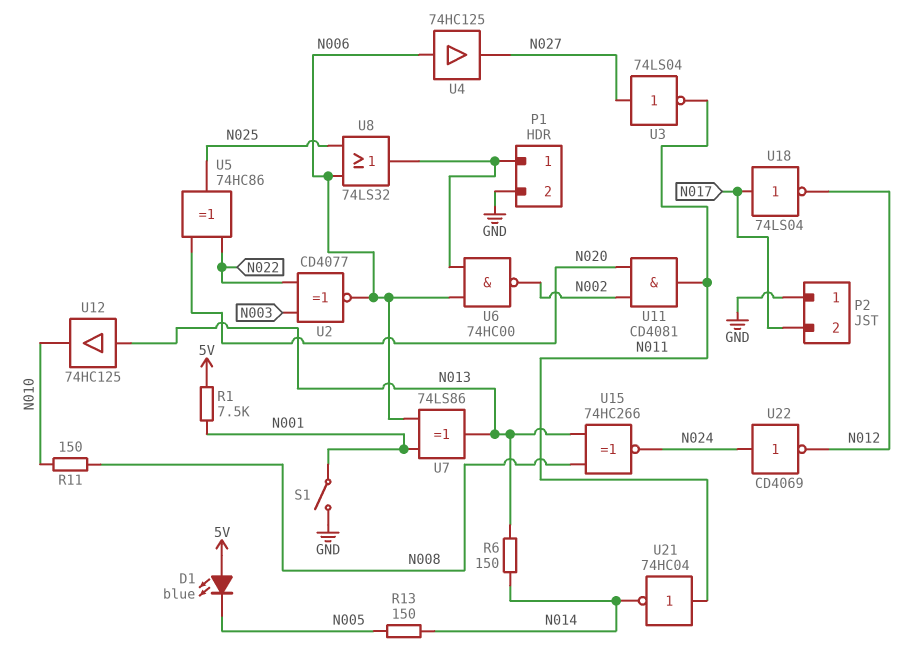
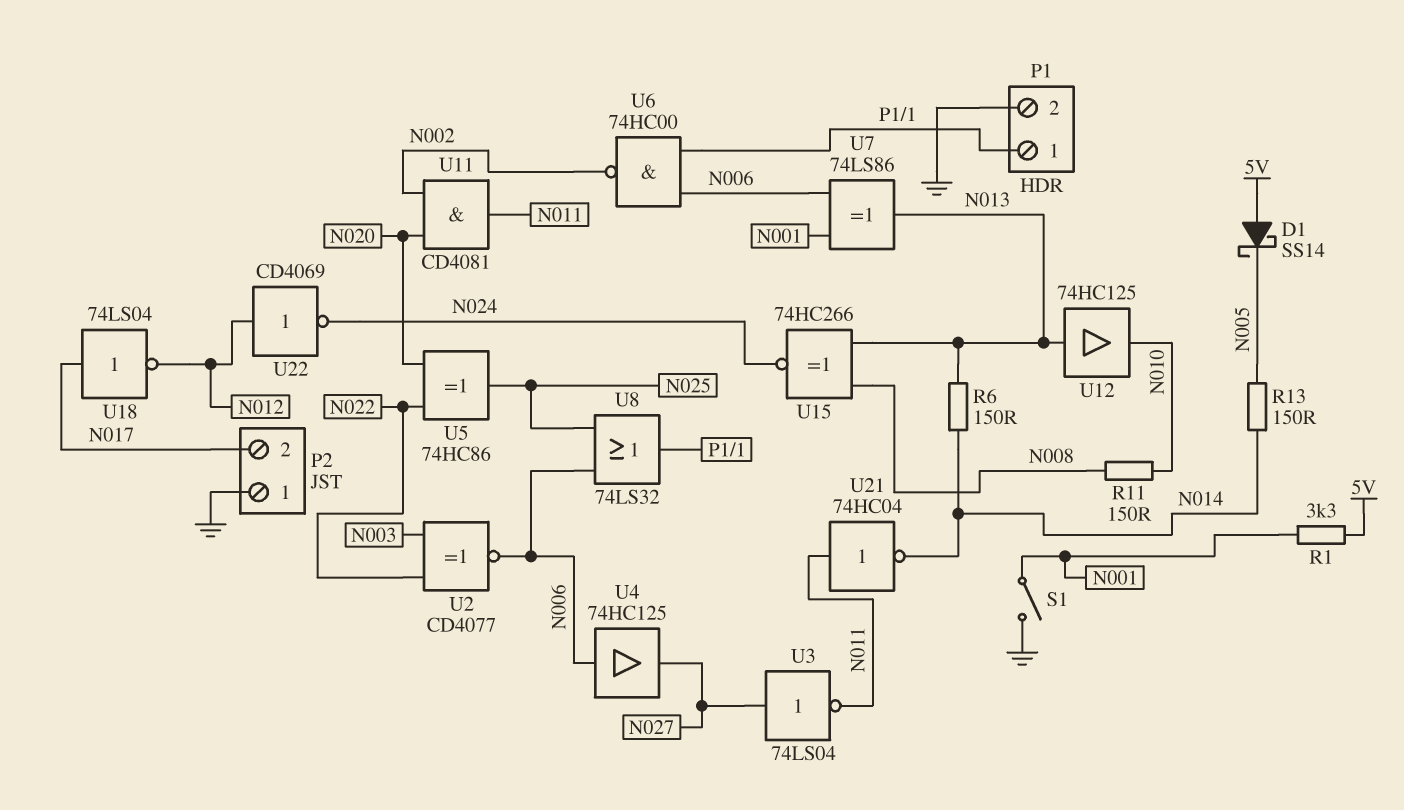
D1: LED blue (A 5V, K N005) -> schottky SS14 (A 5V, K N005)
R1: 7.5k (5V, N001) -> 3.3k (5V, N001)
U22: NOT CD4069 (in N024, out N012) -> NOT CD4069 (in N012, out N024)

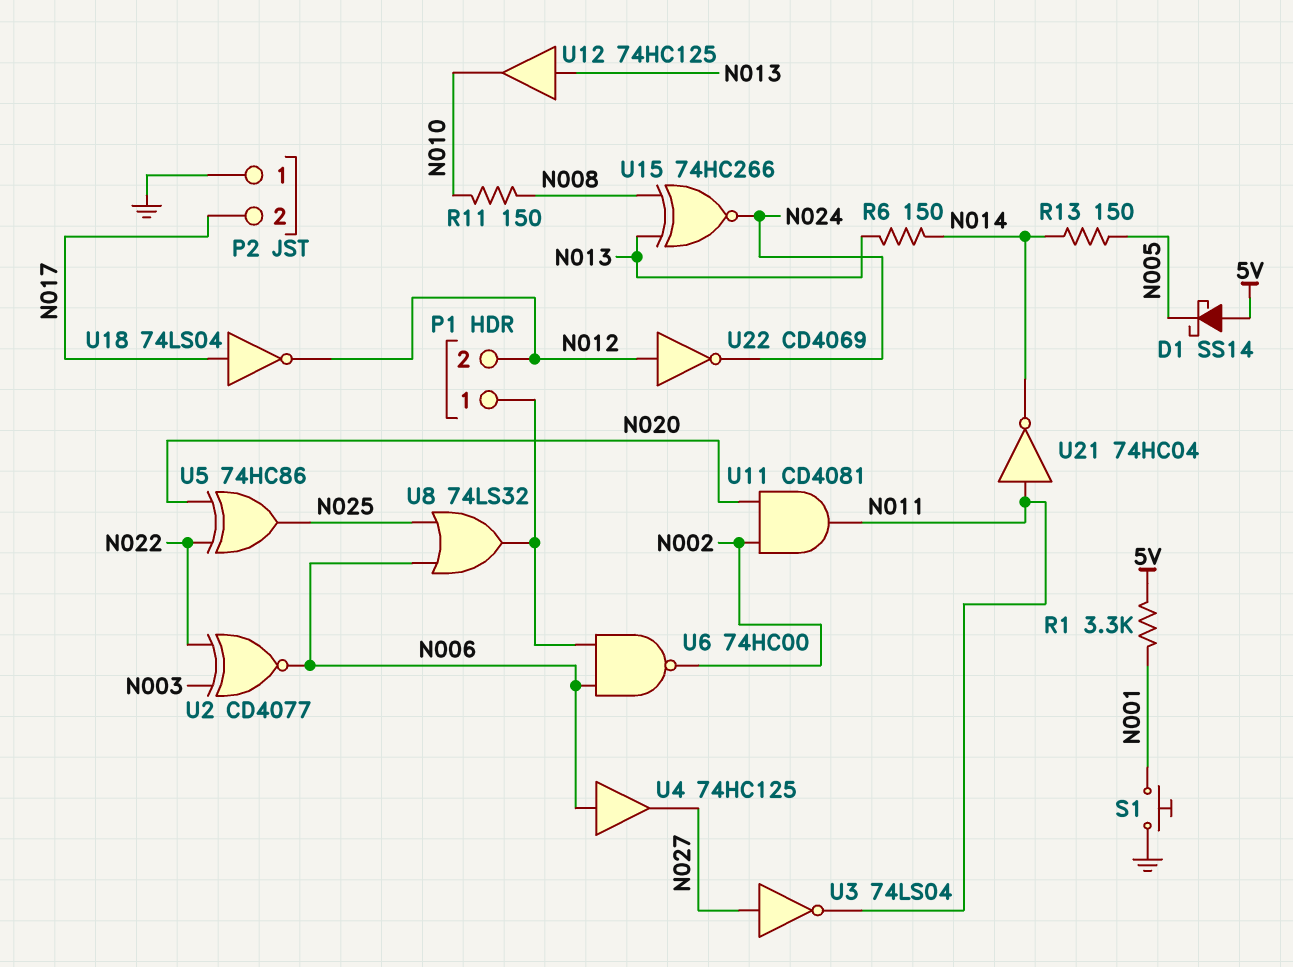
P1 pin 2: GND -> N012
S1: switch (GND, N001) -> button (GND, N001)
U7: XOR 74LS86 (in N001, in N006, out N013) -> none

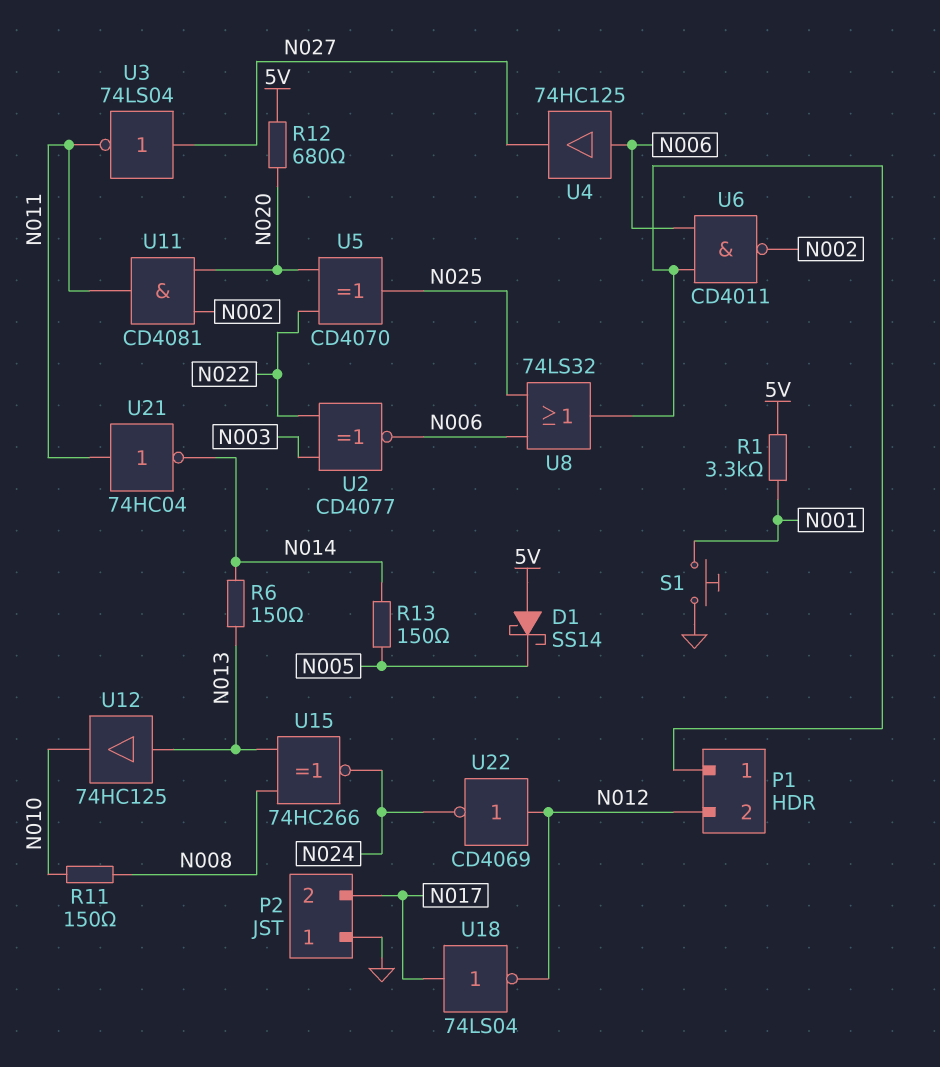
R12: none -> 680 (5V, N020)
U5: XOR 74HC86 (in N020, in N022, out N025) -> XOR CD4070 (in N020, in N022, out N025)
U6: NAND 74HC00 (in N006, in P1/1, out N002) -> NAND CD4011 (in N006, in P1/1, out N002)

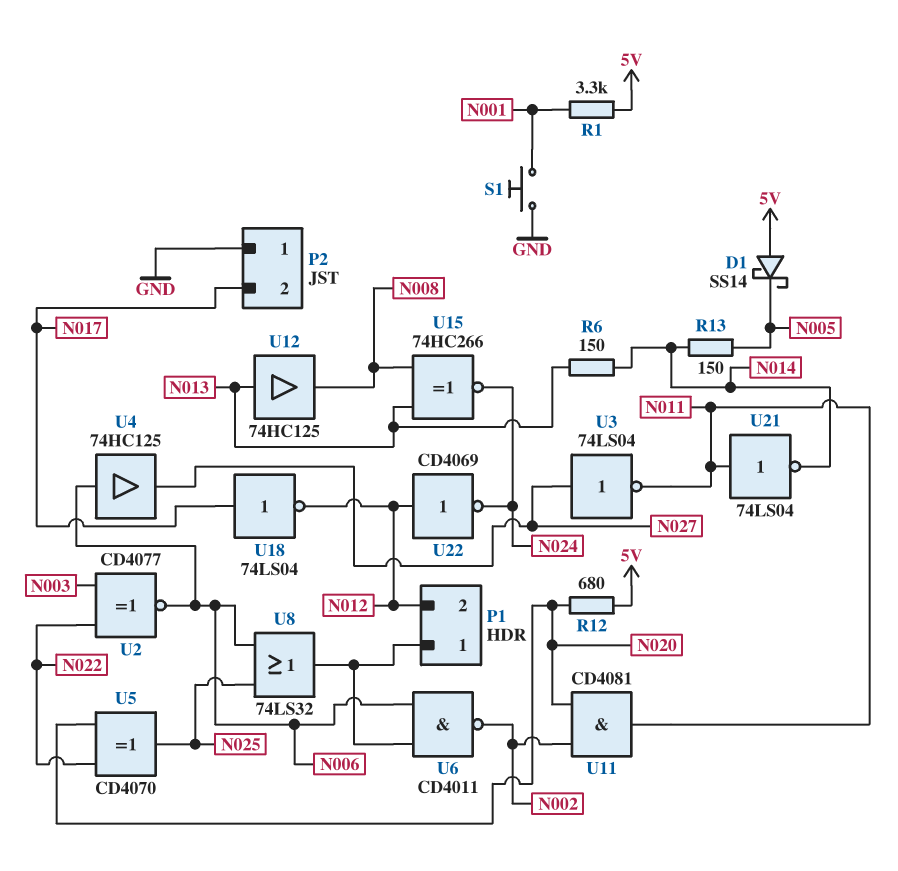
R11: 150 (N008, N010) -> none
U12: buffer 74HC125 (in N013, out N010) -> buffer 74HC125 (in N013, out N008)
U21: NOT 74HC04 (in N011, out N014) -> NOT 74LS04 (in N011, out N014)

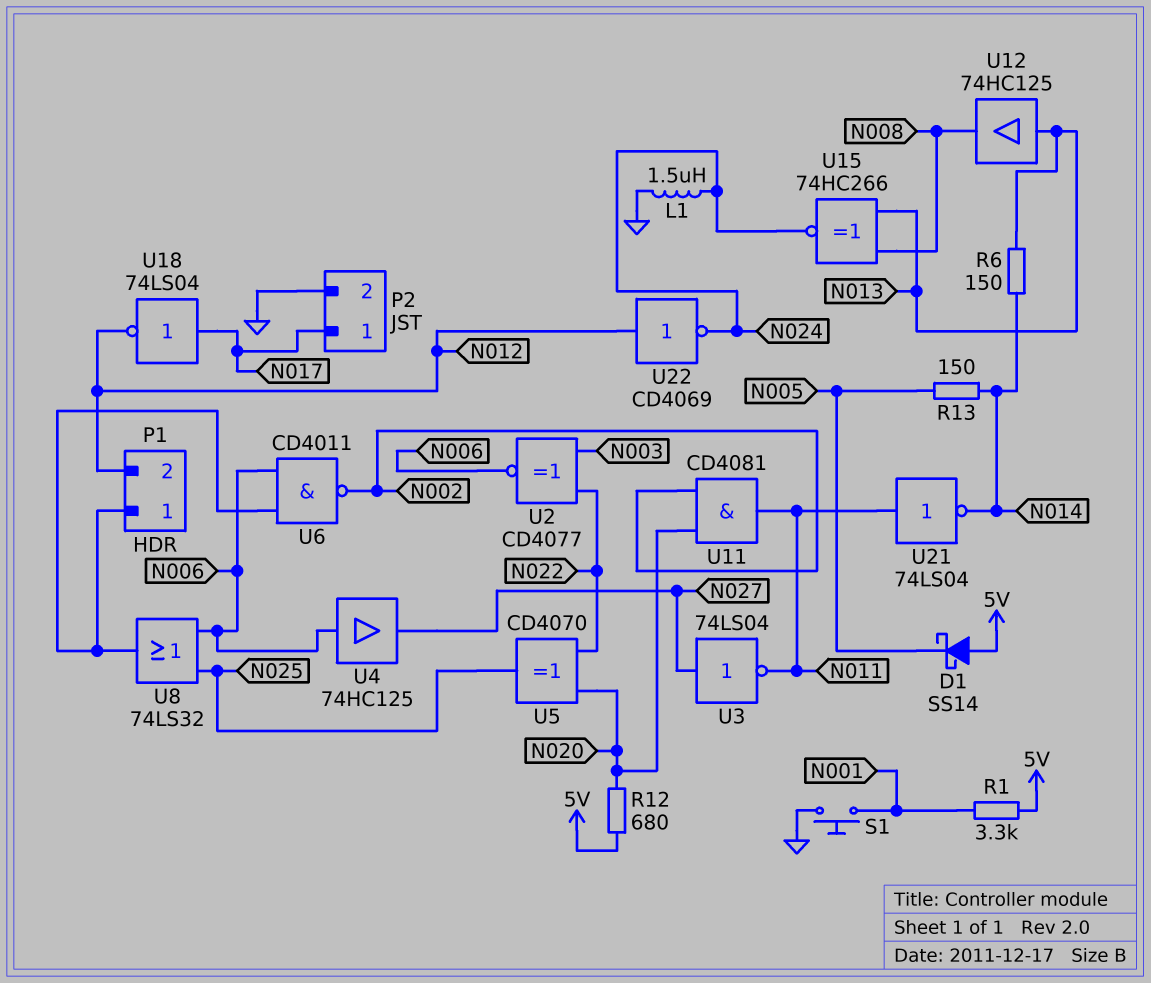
L1: none -> 1.5uH (GND, N024)
P2 pin 1: GND -> N017
P2 pin 2: N017 -> GND

